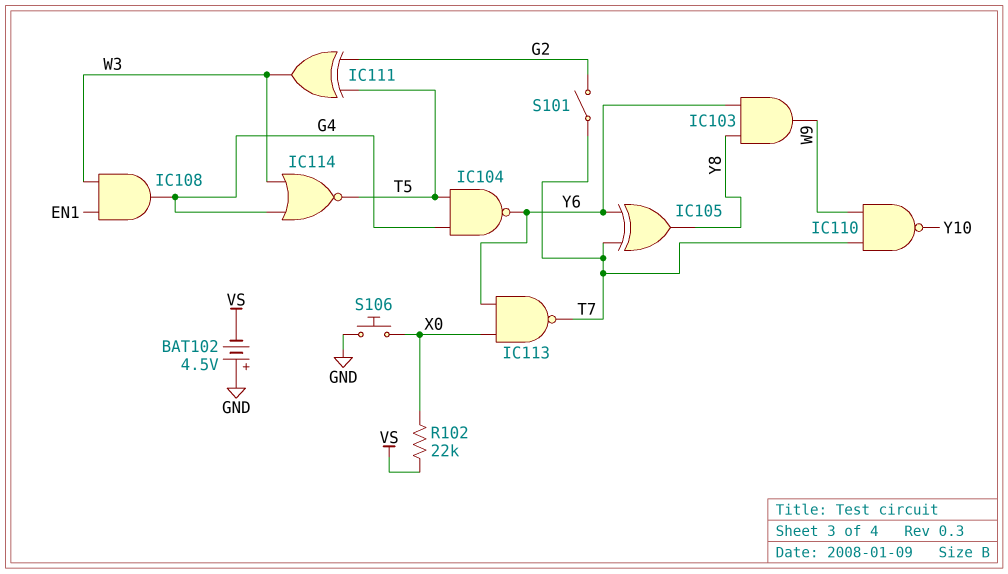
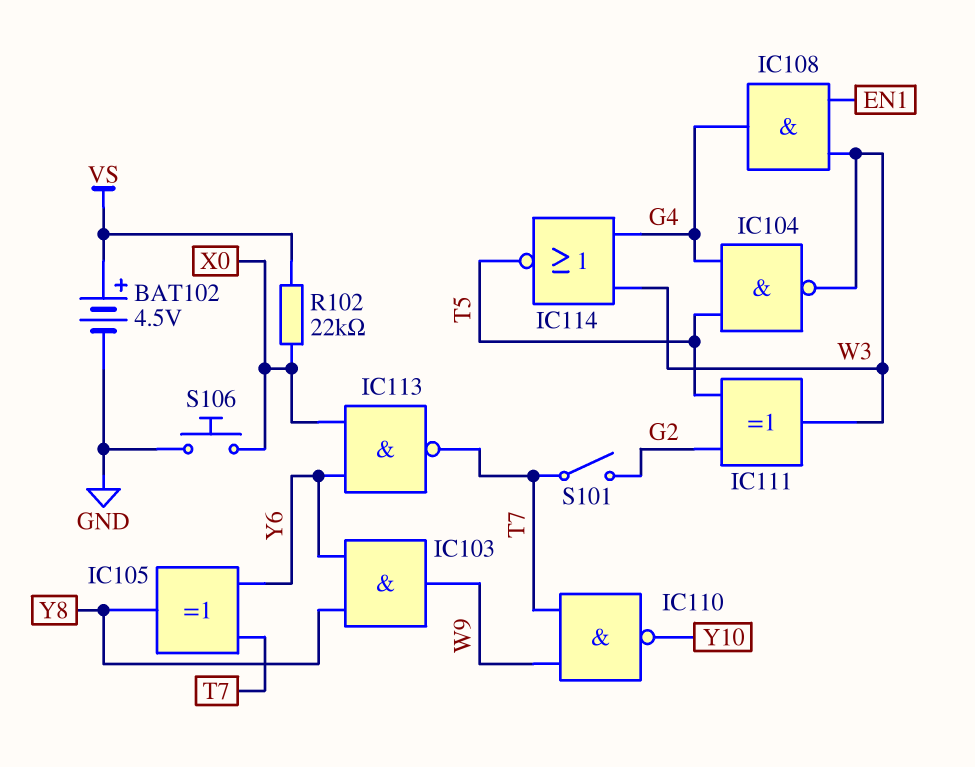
BAT102: 4.5V (plus GND, minus VS) -> 4.5V (plus VS, minus GND)
IC104: NAND (in G4, in T5, out Y6) -> NAND (in G4, in T5, out W3)

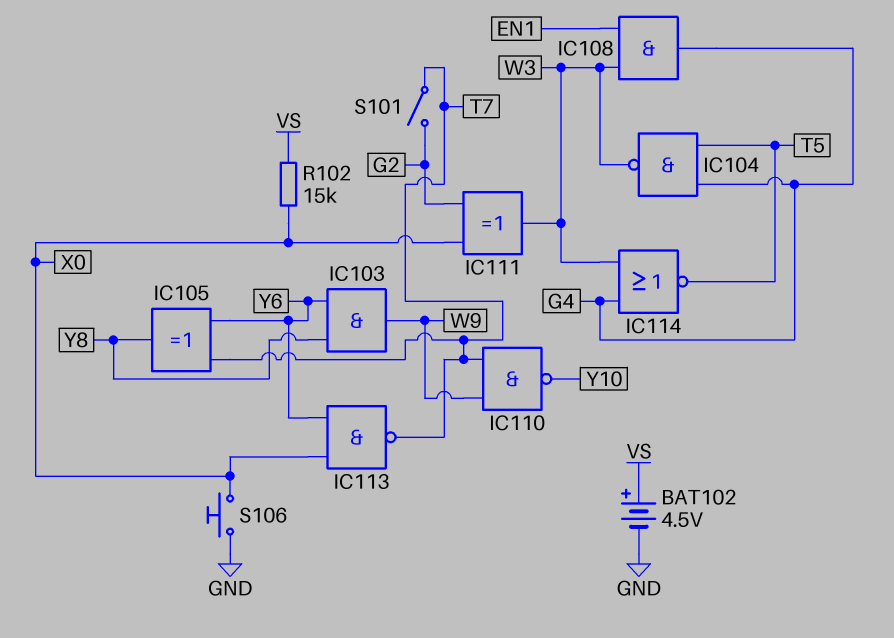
IC111: XOR (in G2, in T5, out W3) -> XOR (in G2, in X0, out W3)
R102: 22k (VS, X0) -> 15k (VS, X0)

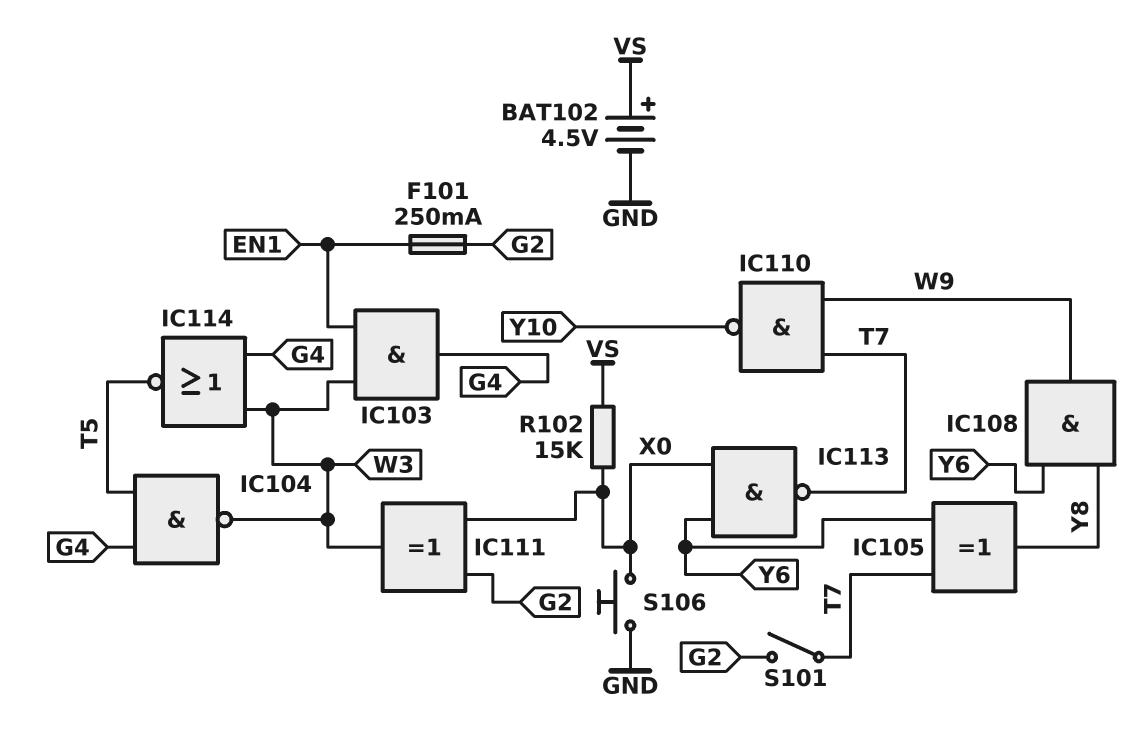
F101: none -> 250mA (EN1, G2)
IC103: AND (in Y6, in Y8, out W9) -> AND (in EN1, in W3, out G4)
IC108: AND (in EN1, in W3, out G4) -> AND (in Y6, in Y8, out W9)

